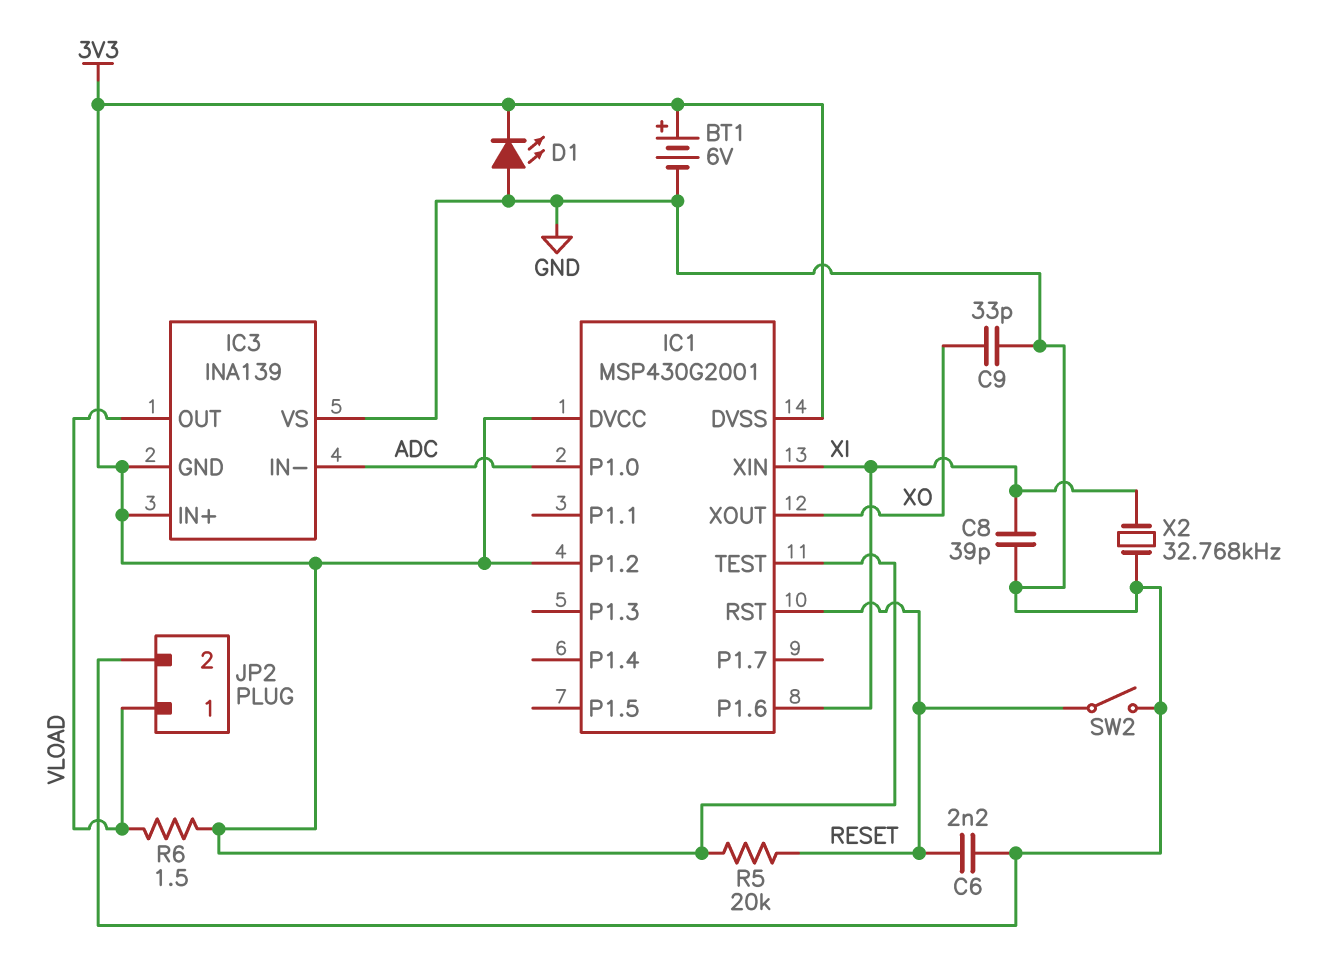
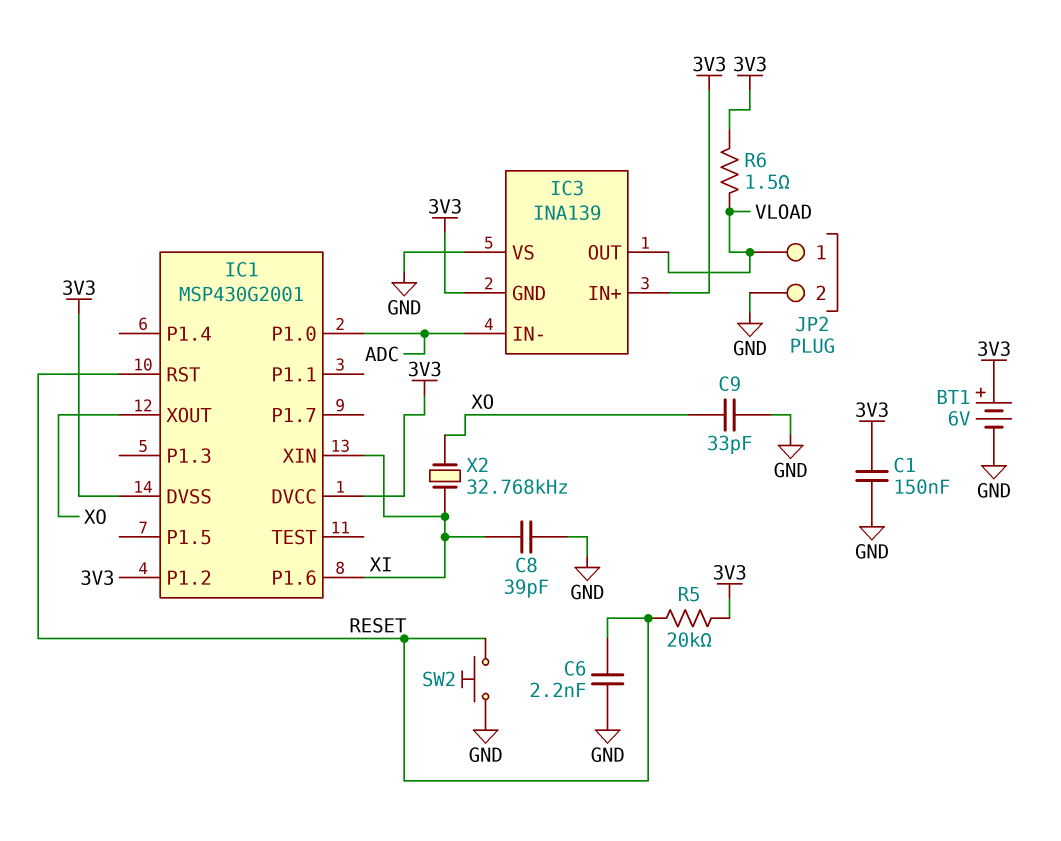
C1: none -> 150nF (3V3, GND)
D1: LED (A GND, K 3V3) -> none
IC1 pin TEST: 3V3 -> none
SW2: switch (GND, RESET) -> button (GND, RESET)
X2: 32.768kHz (GND, XI) -> 32.768kHz (XI, XO)

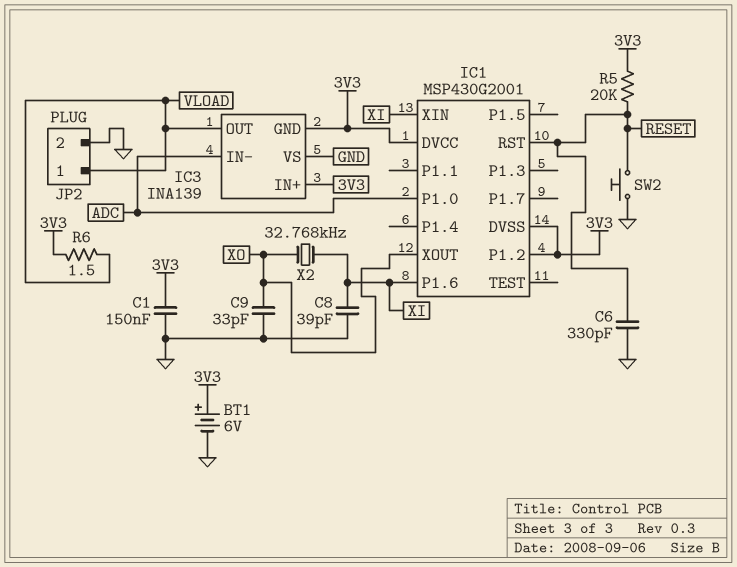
C6: 2.2nF (GND, RESET) -> 330pF (GND, RESET)

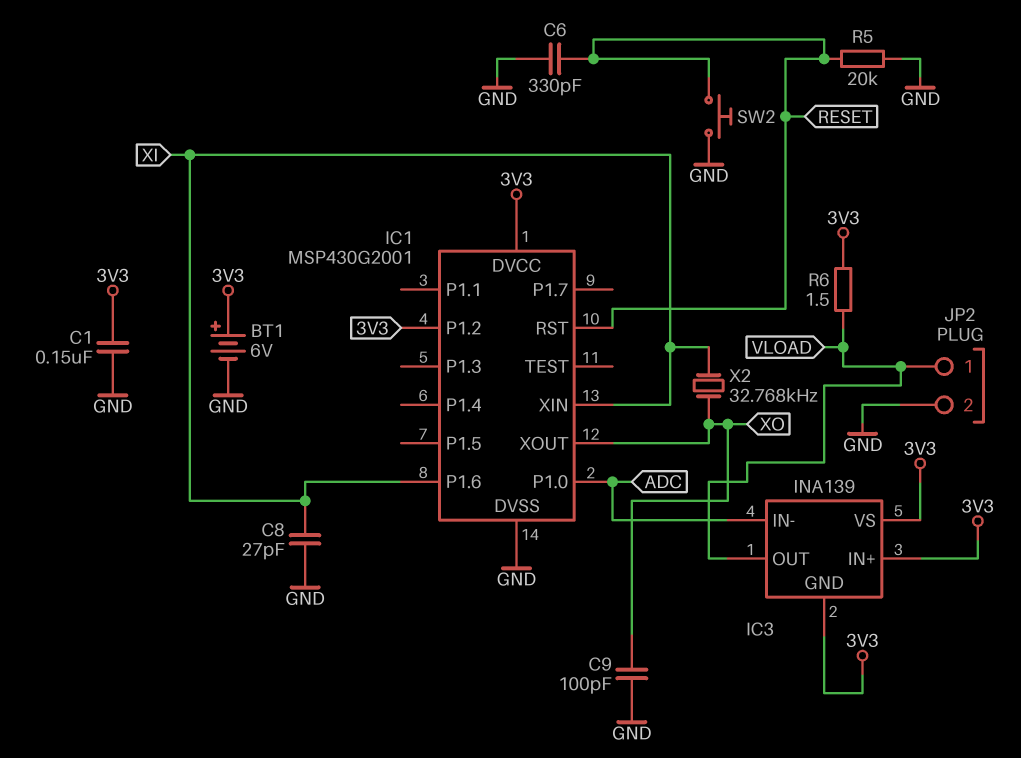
C8: 39pF (GND, XI) -> 27pF (GND, XI)
C9: 33pF (GND, XO) -> 100pF (GND, XO)
IC1 pin DVSS: 3V3 -> GND
IC3 pin VS: GND -> 3V3
R5: 20k (3V3, RESET) -> 20k (GND, RESET)

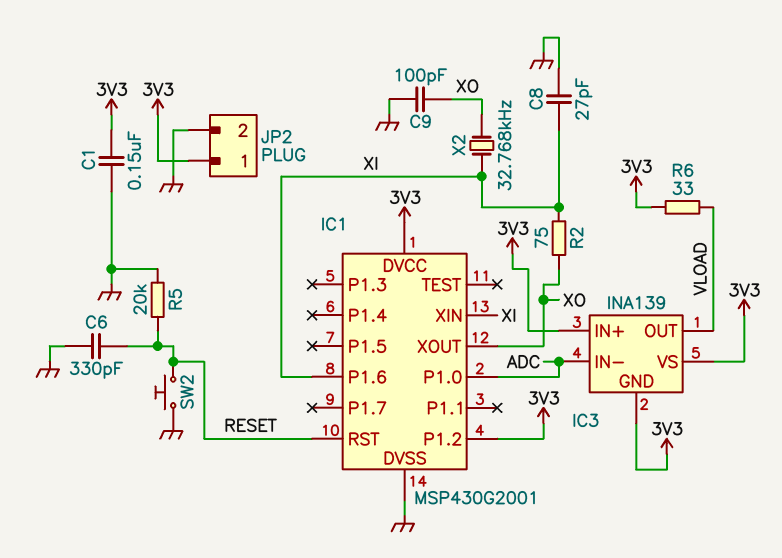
BT1: 6V (plus 3V3, minus GND) -> none
JP2 pin 1: VLOAD -> 3V3
R2: none -> 75 (XI, XO)
R6: 1.5 (3V3, VLOAD) -> 33 (3V3, VLOAD)

